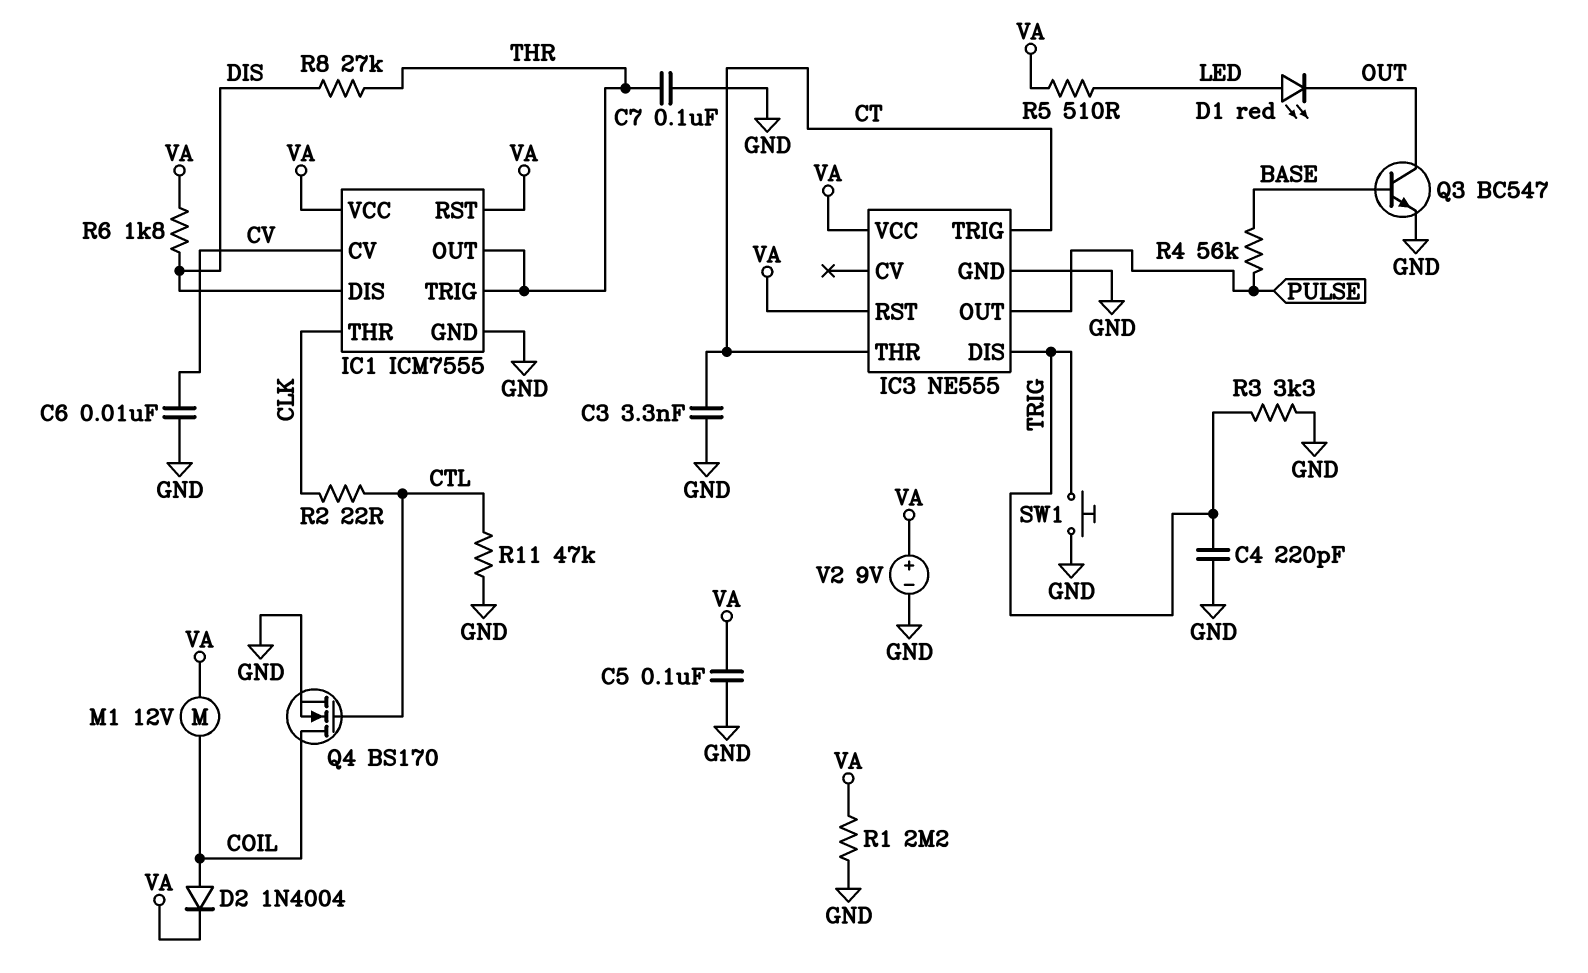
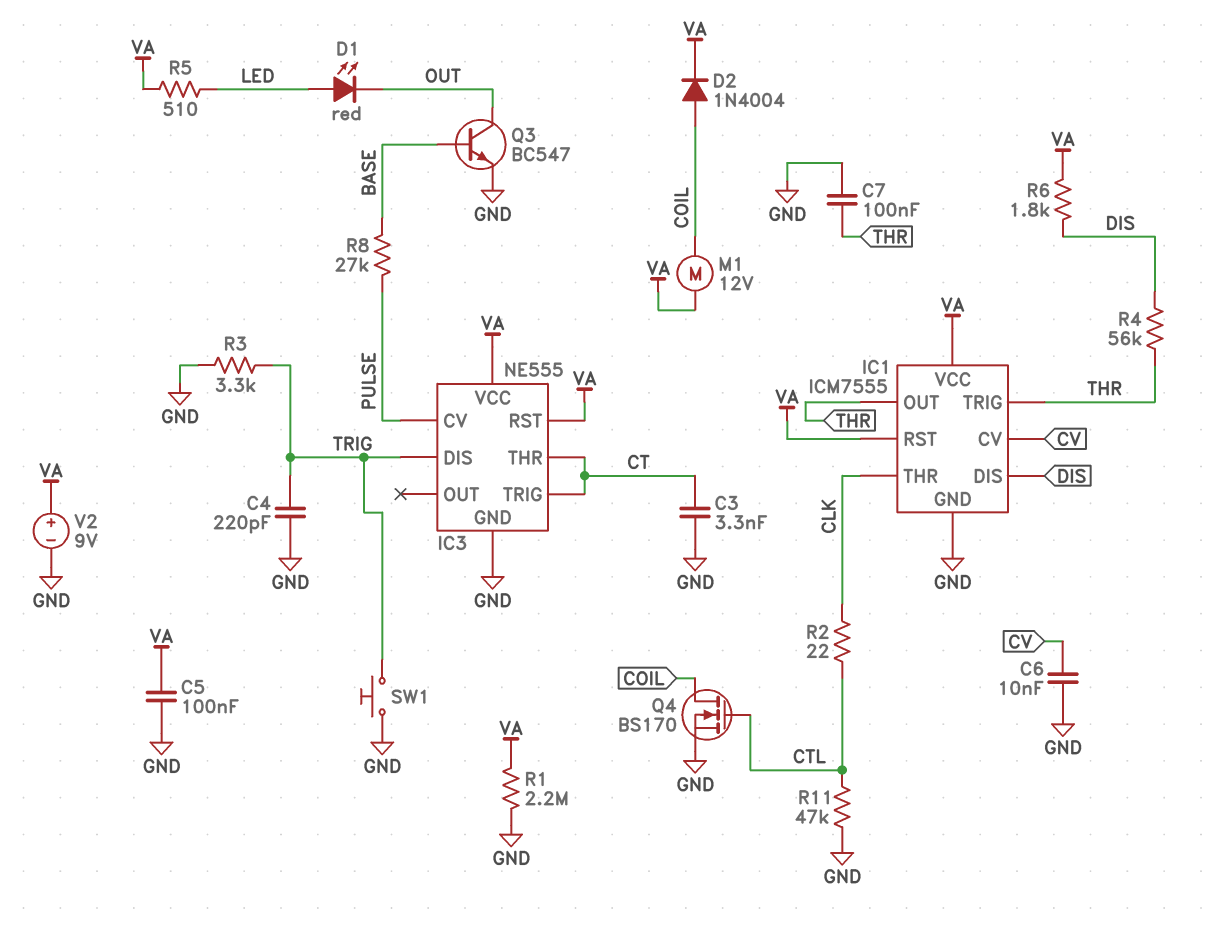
IC3 pin CV: none -> PULSE
IC3 pin OUT: PULSE -> none
R4: 56k (BASE, PULSE) -> 56k (DIS, THR)
R8: 27k (DIS, THR) -> 27k (BASE, PULSE)

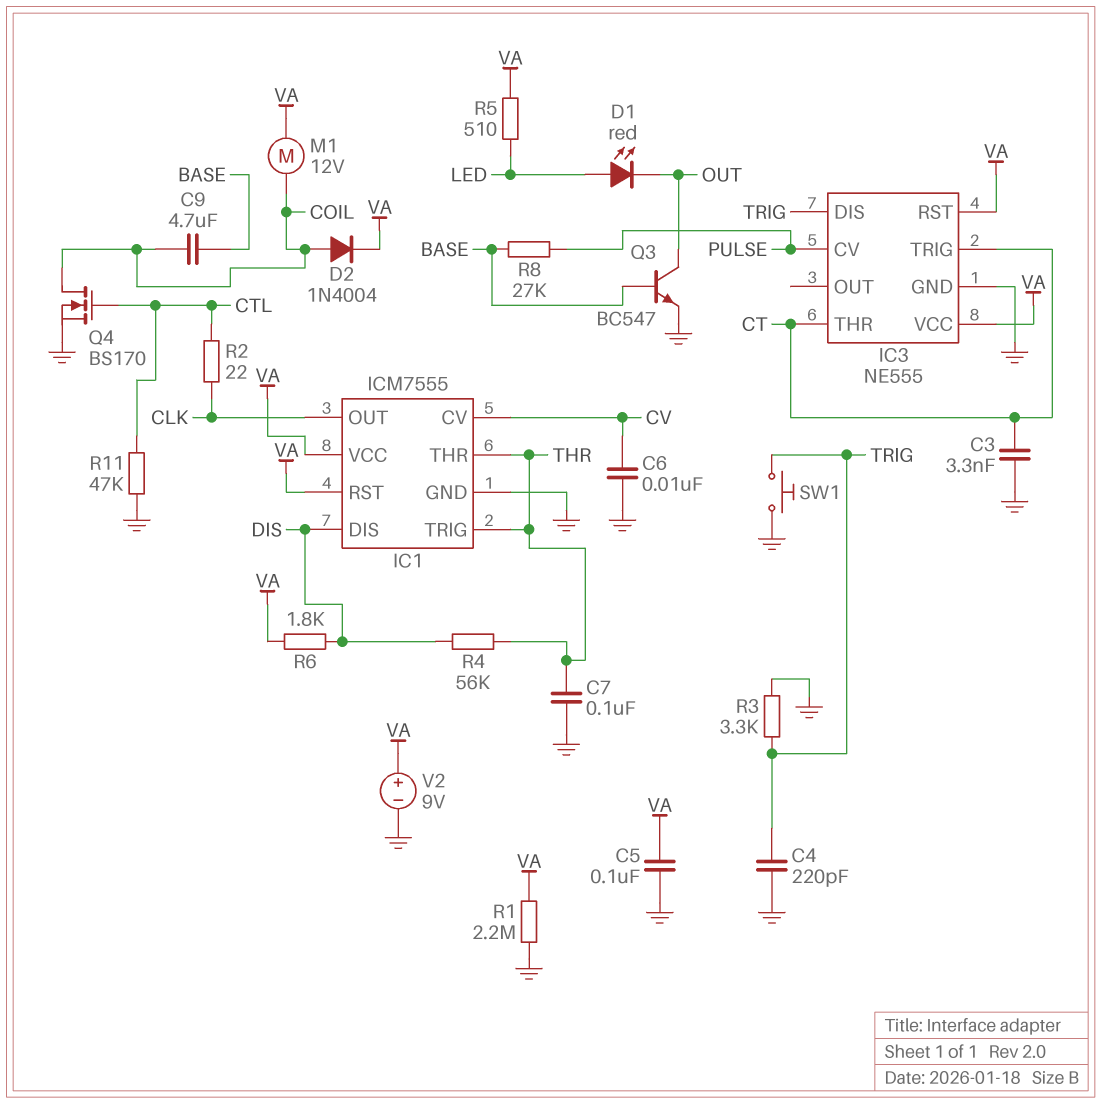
C9: none -> 4.7uF (BASE, COIL)
IC1 pin OUT: THR -> CLK
IC1 pin THR: CLK -> THR

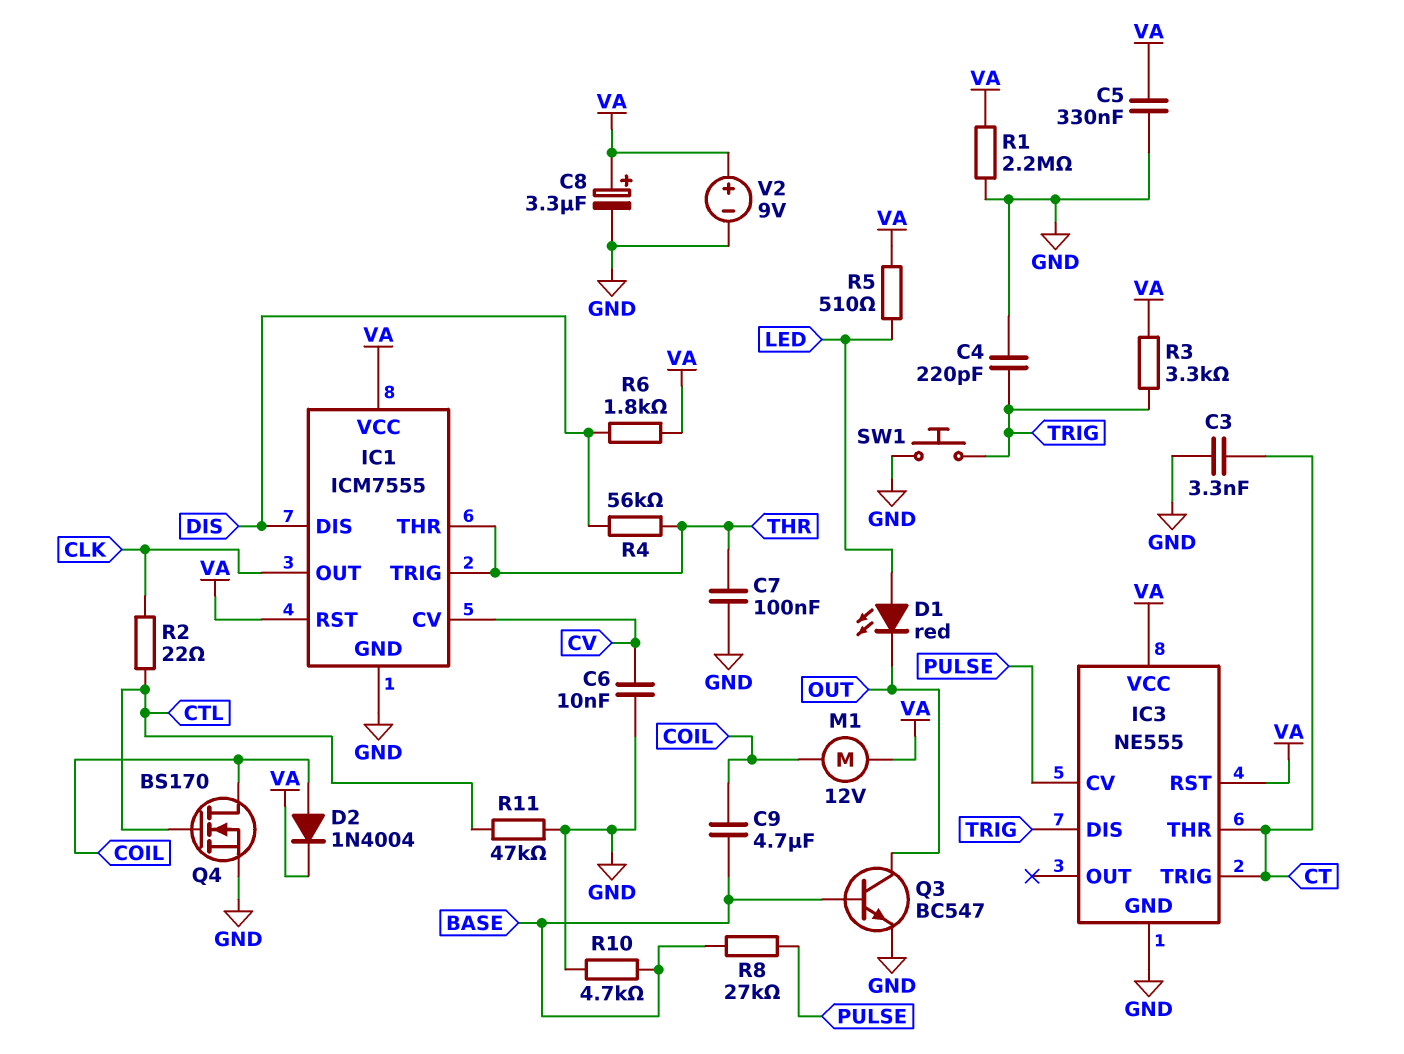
C5: 100nF (GND, VA) -> 330nF (GND, VA)
C8: none -> 3.3uF (plus VA, minus GND)
R3: 3.3k (GND, TRIG) -> 3.3k (TRIG, VA)
R10: none -> 4.7k (BASE, GND)

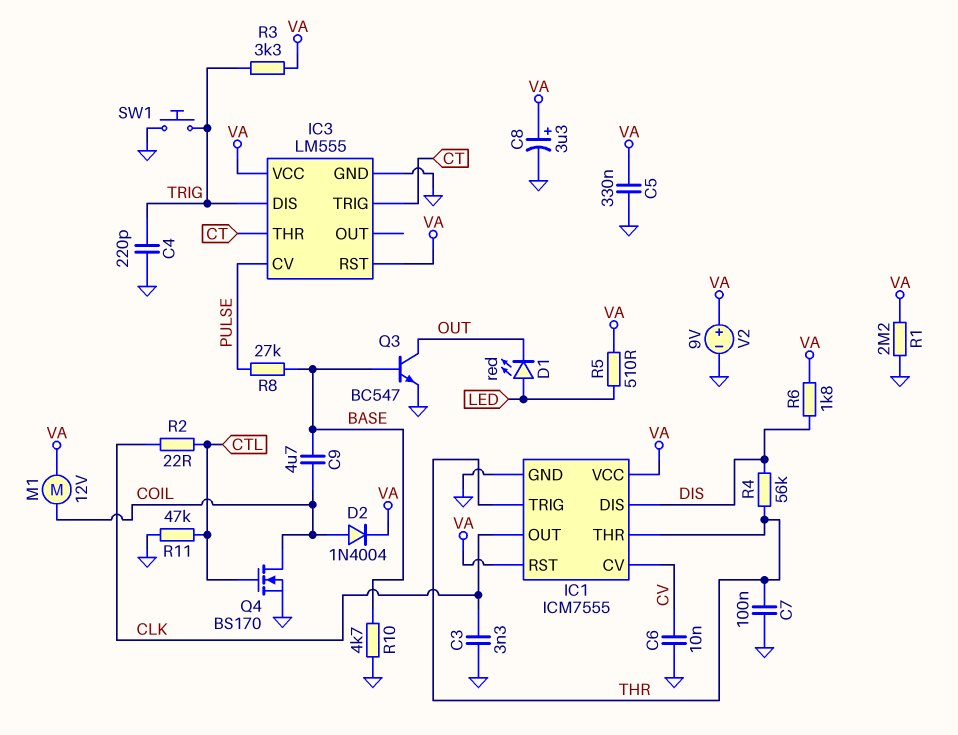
C3: 3.3nF (CT, GND) -> 3.3nF (CLK, GND)
IC3: NE555 -> LM555

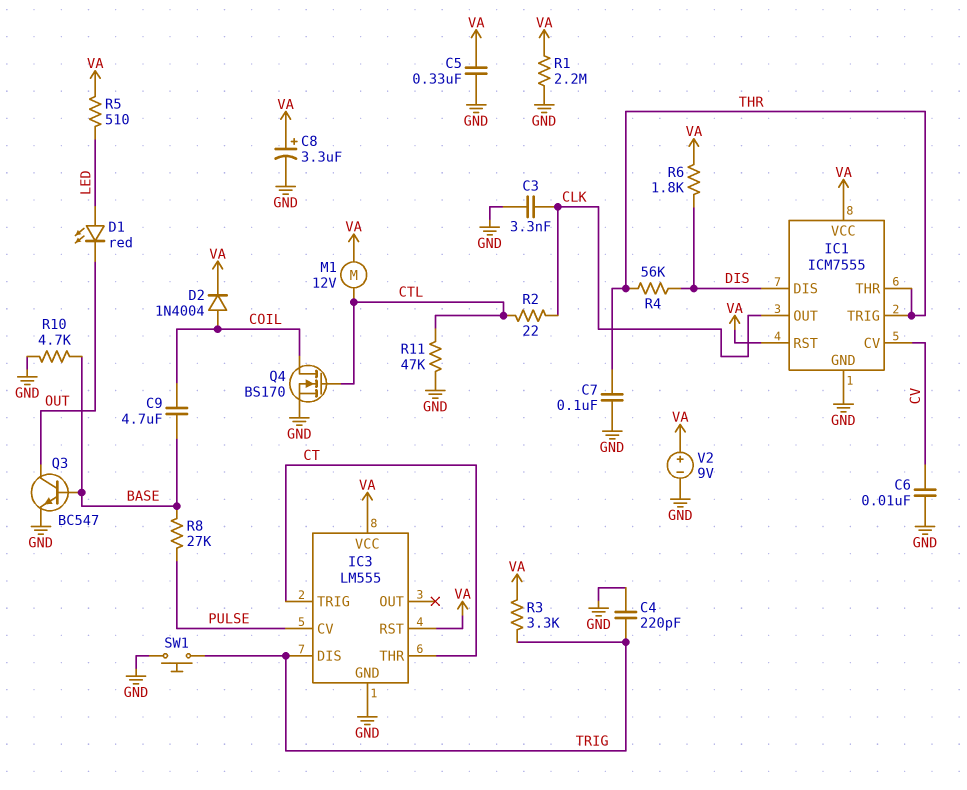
M1: motor 12V (COIL, VA) -> motor 12V (CTL, VA)

